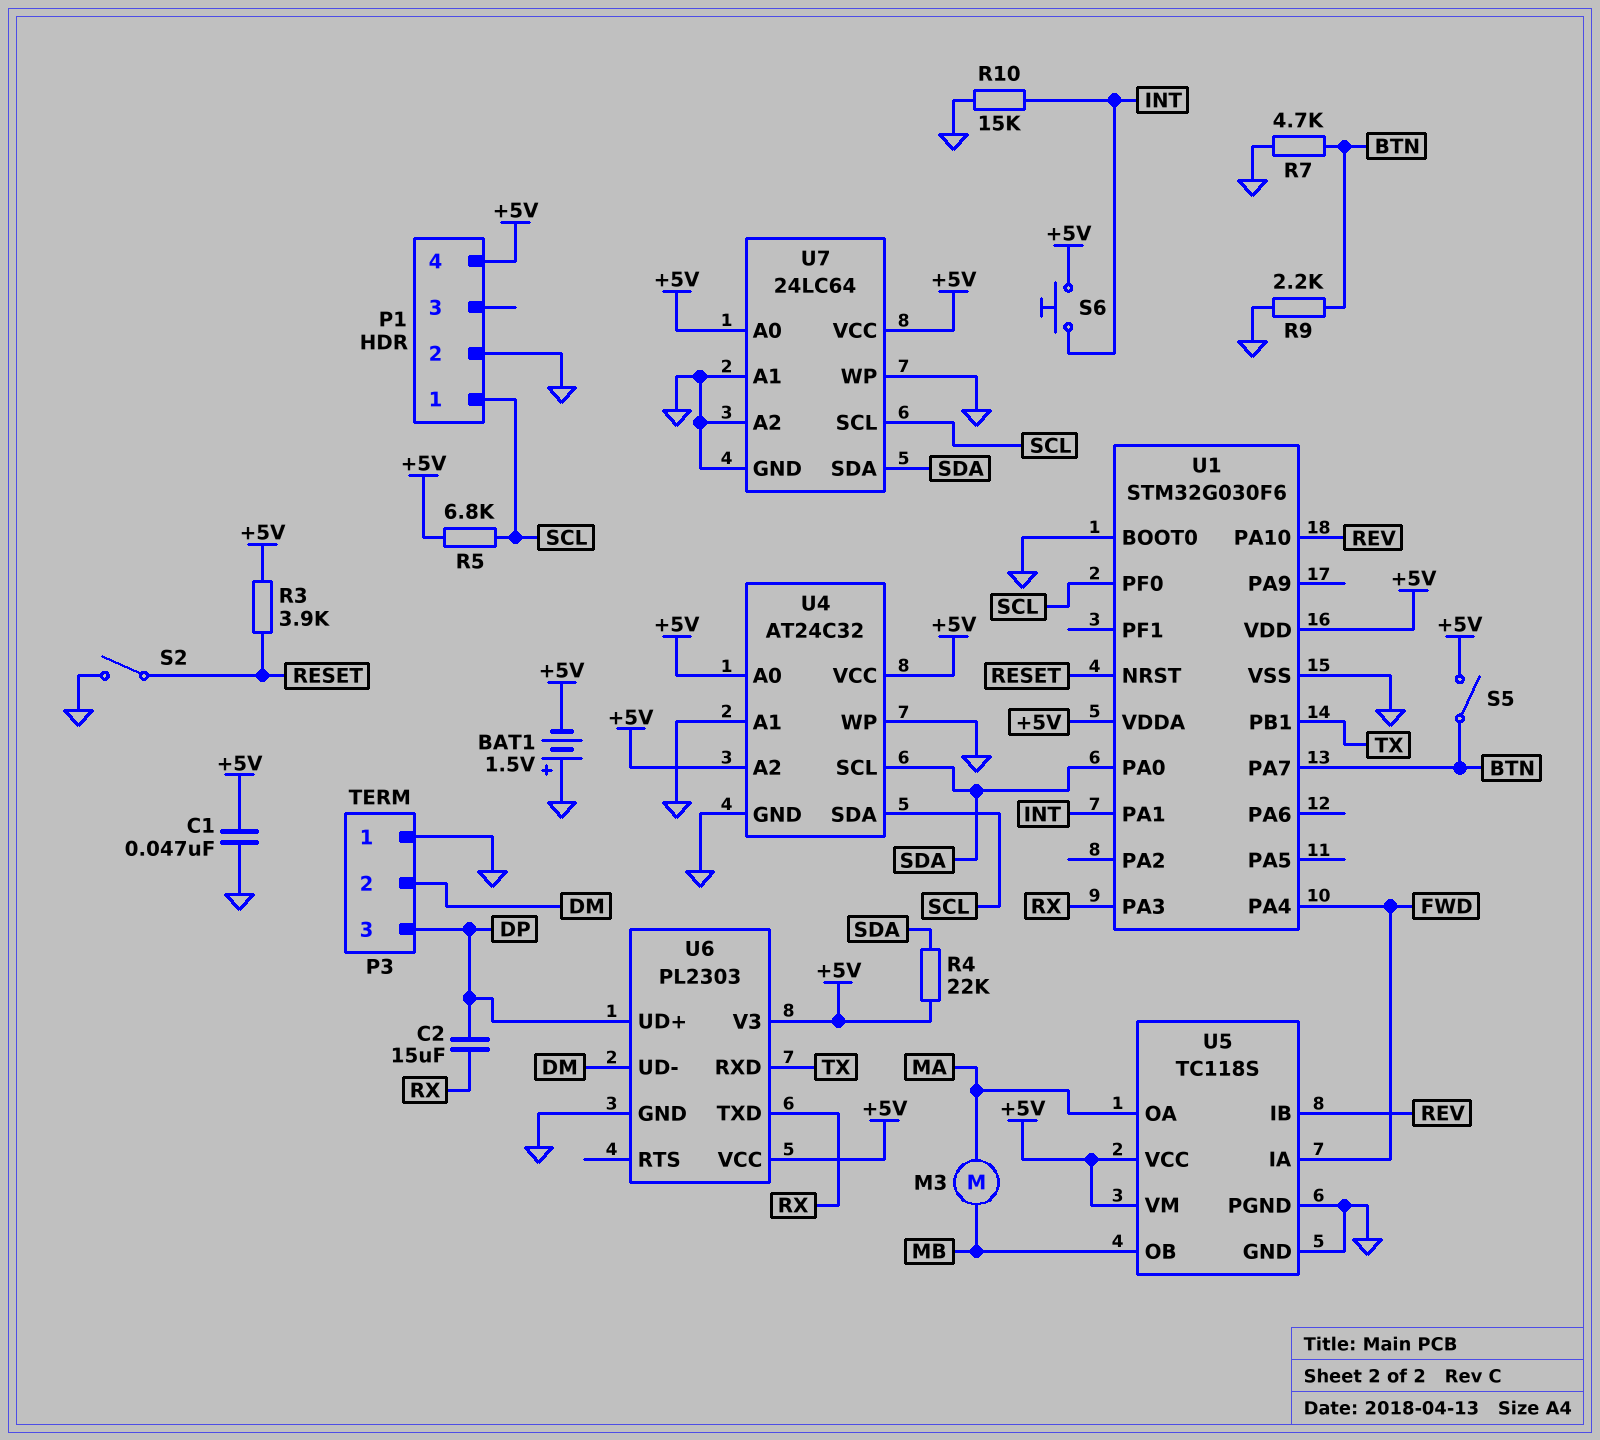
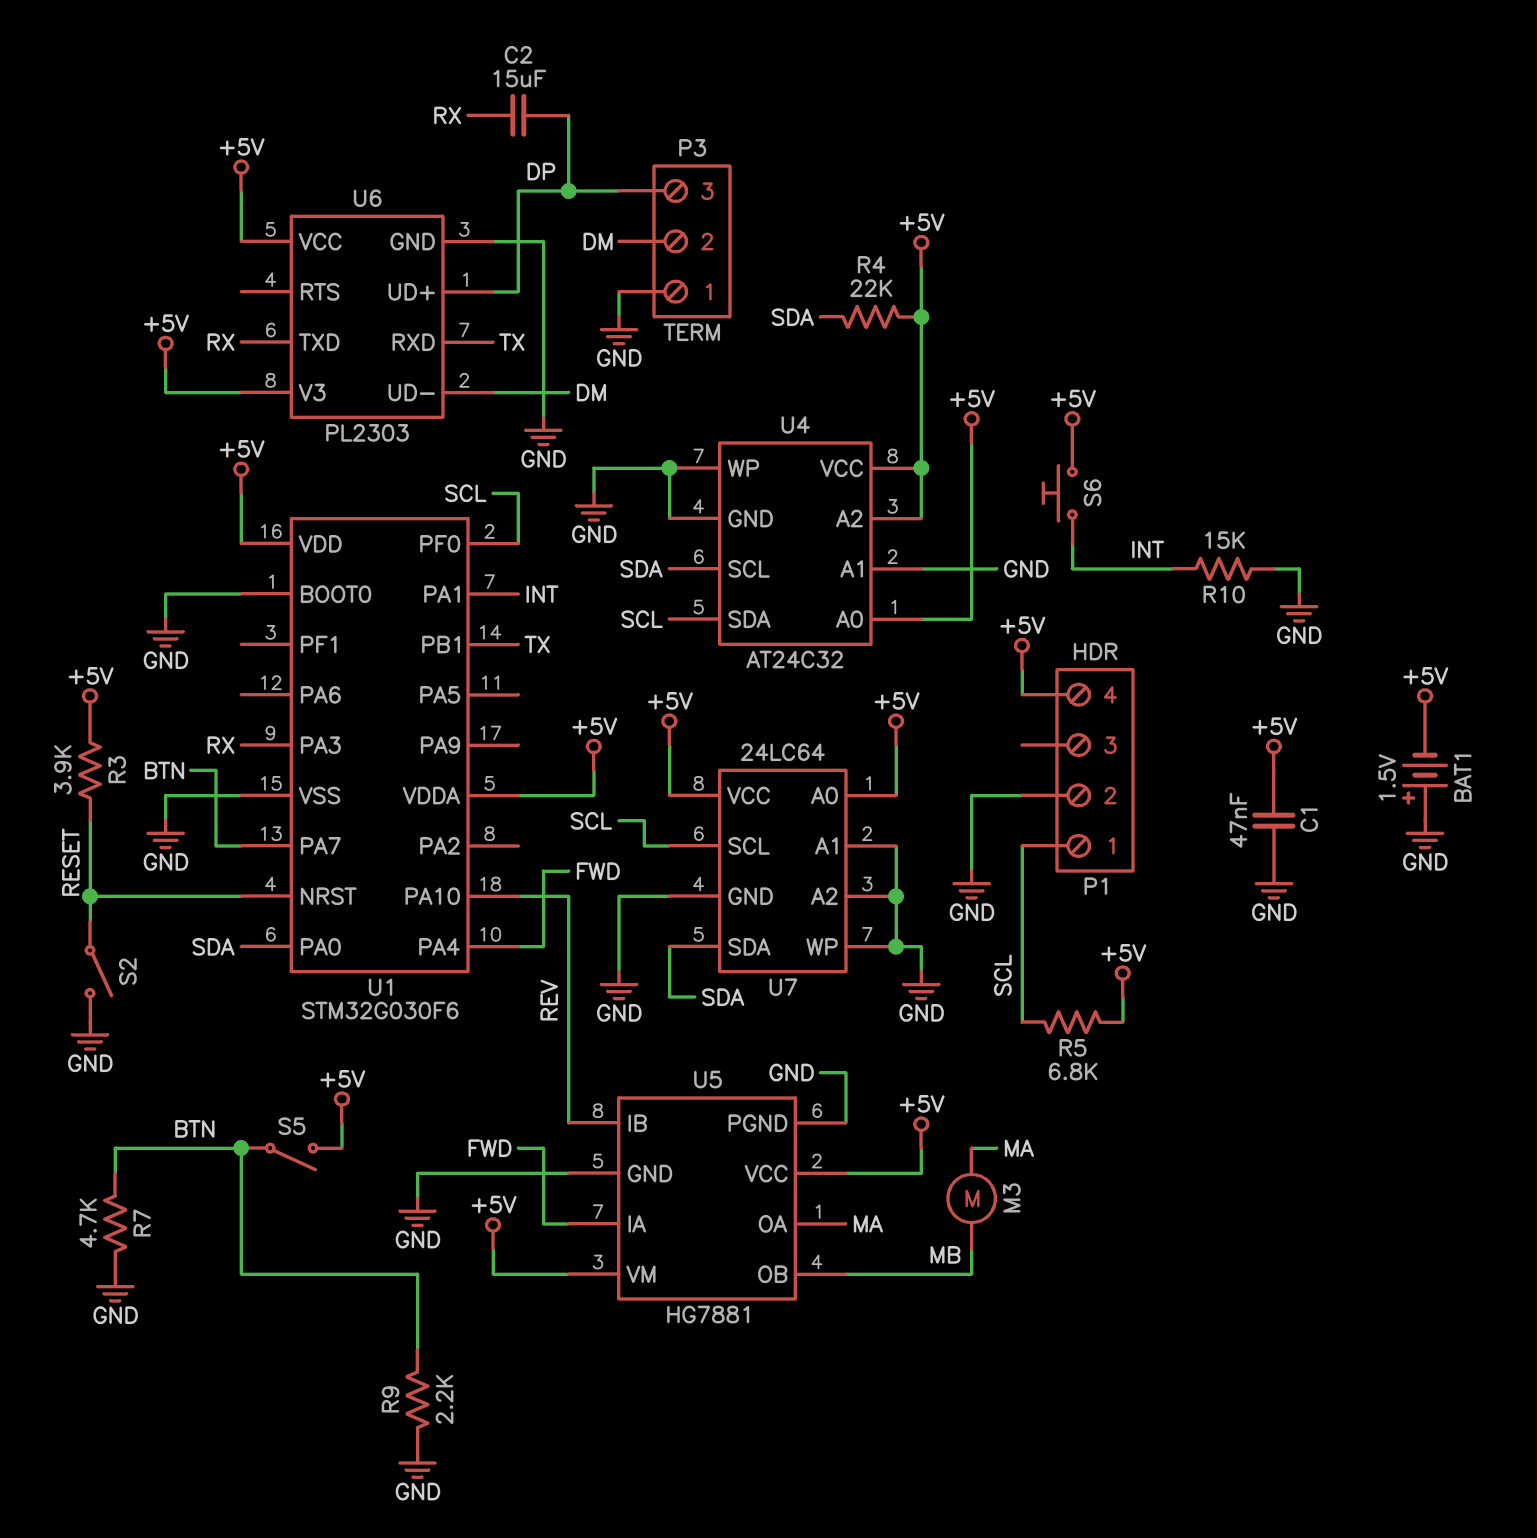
U5: TC118S -> HG7881

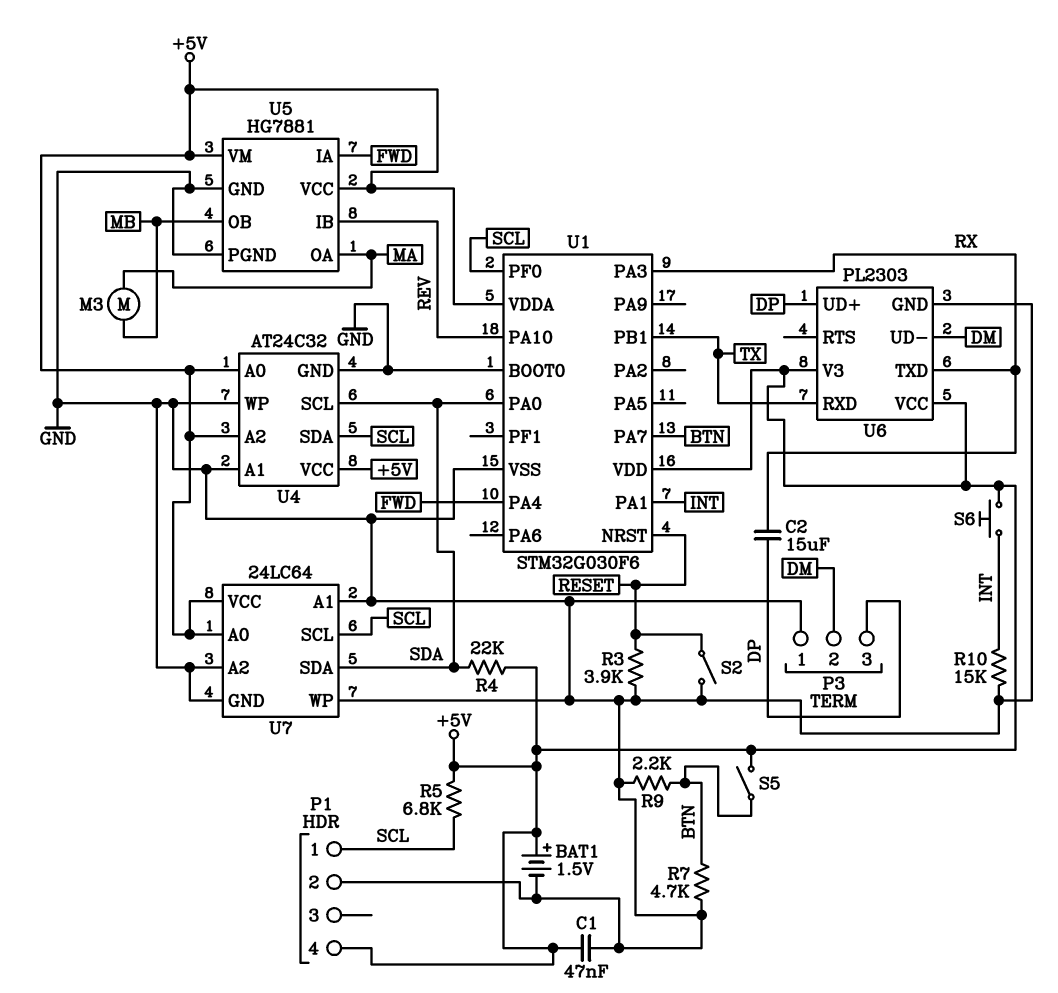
BAT1: 1.5V (plus GND, minus +5V) -> 1.5V (plus +5V, minus GND)
R3: 3.9k (+5V, RESET) -> 3.9k (GND, RESET)

